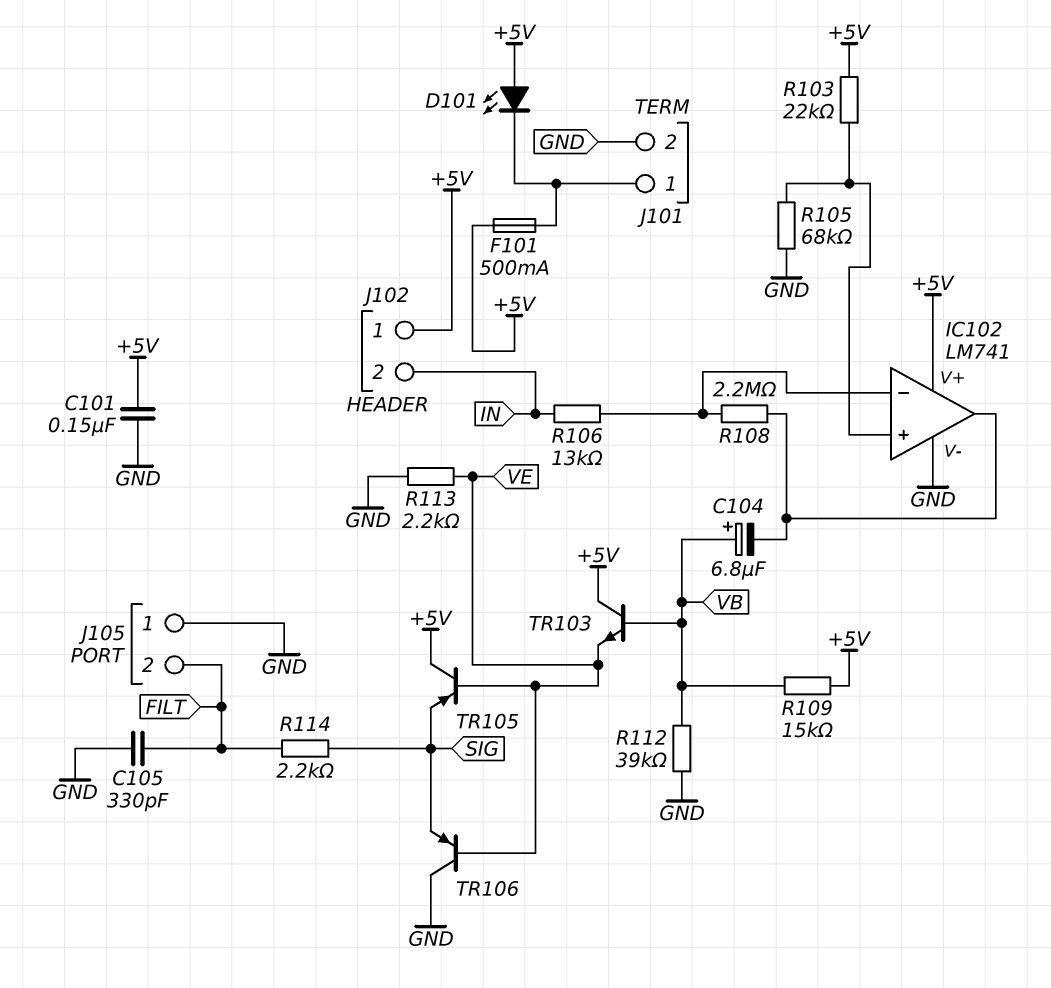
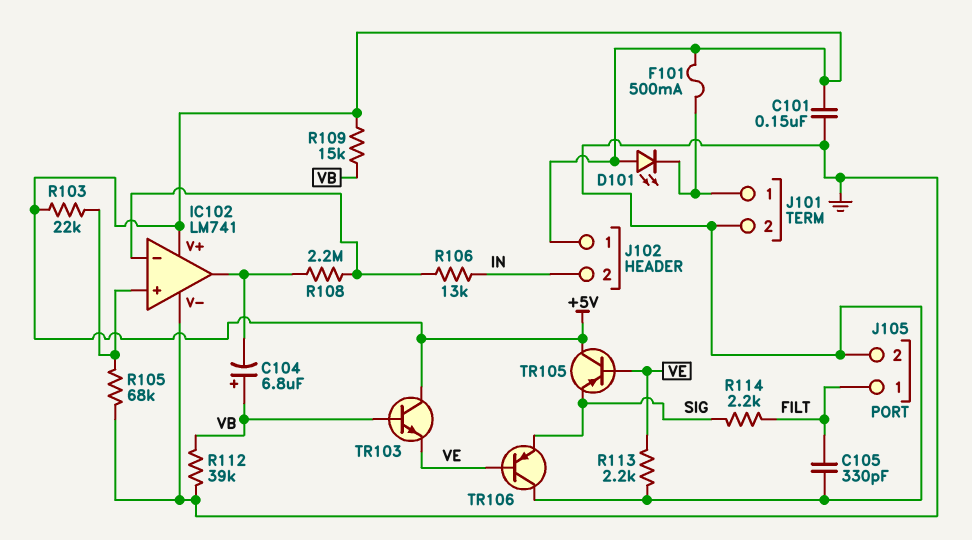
J105 pin 1: GND -> FILT
J105 pin 2: FILT -> GND

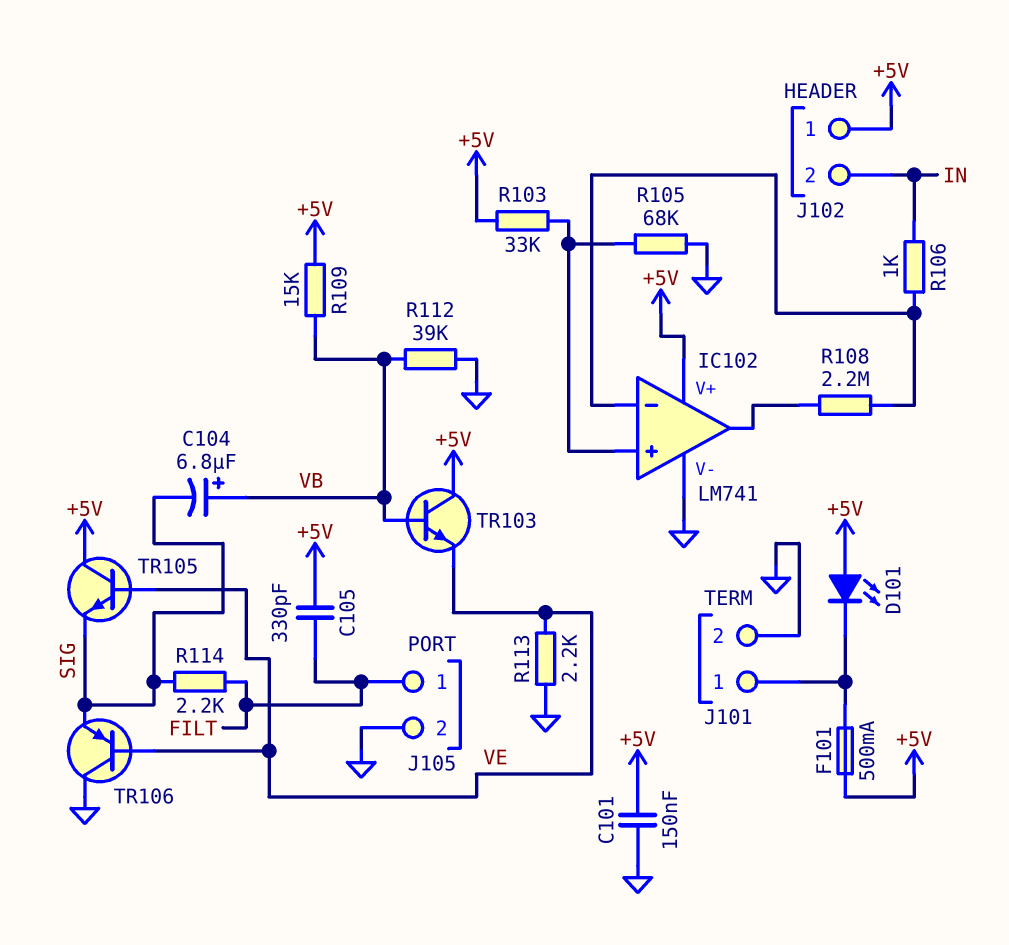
C104: 6.8uF (plus VB, minus IC102/out) -> 6.8uF (plus VB, minus SIG)
C105: 330pF (FILT, GND) -> 330pF (+5V, FILT)
R103: 22k (+5V, IC102/in+) -> 33k (+5V, IC102/in+)
R106: 13k (IC102/in-, IN) -> 1k (IC102/in-, IN)
TR105: PNP (B VE, C +5V, E SIG) -> NPN (B VE, C +5V, E SIG)

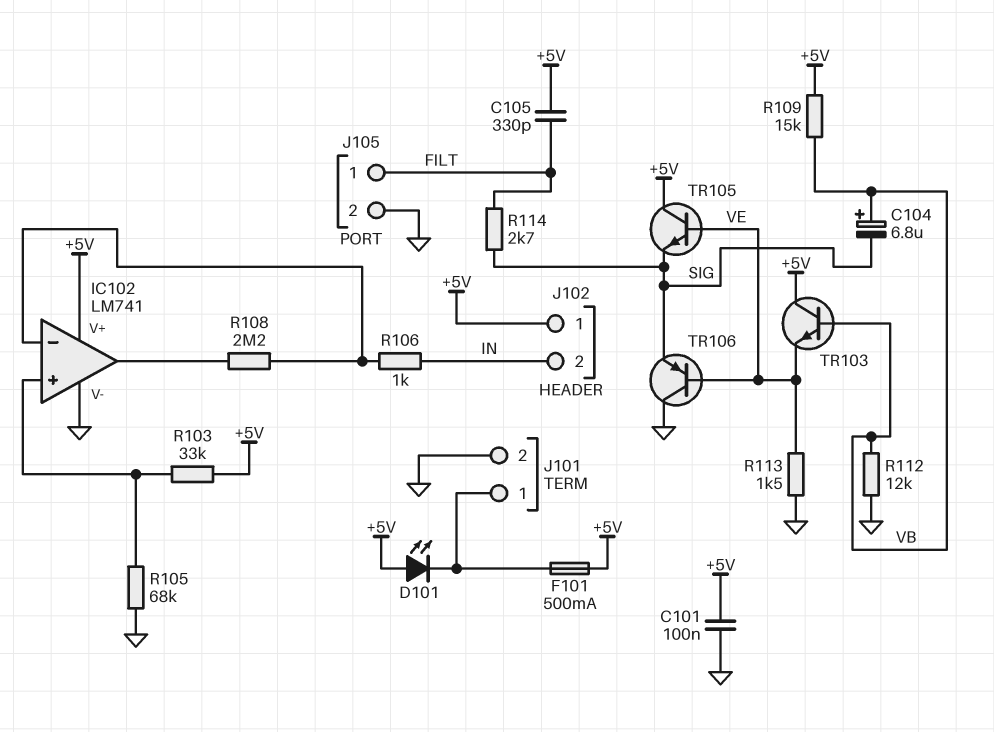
C101: 150nF (+5V, GND) -> 100nF (+5V, GND)
R112: 39k (GND, VB) -> 12k (GND, VB)
R113: 2.2k (GND, VE) -> 1.5k (GND, VE)
R114: 2.2k (FILT, SIG) -> 2.7k (FILT, SIG)

